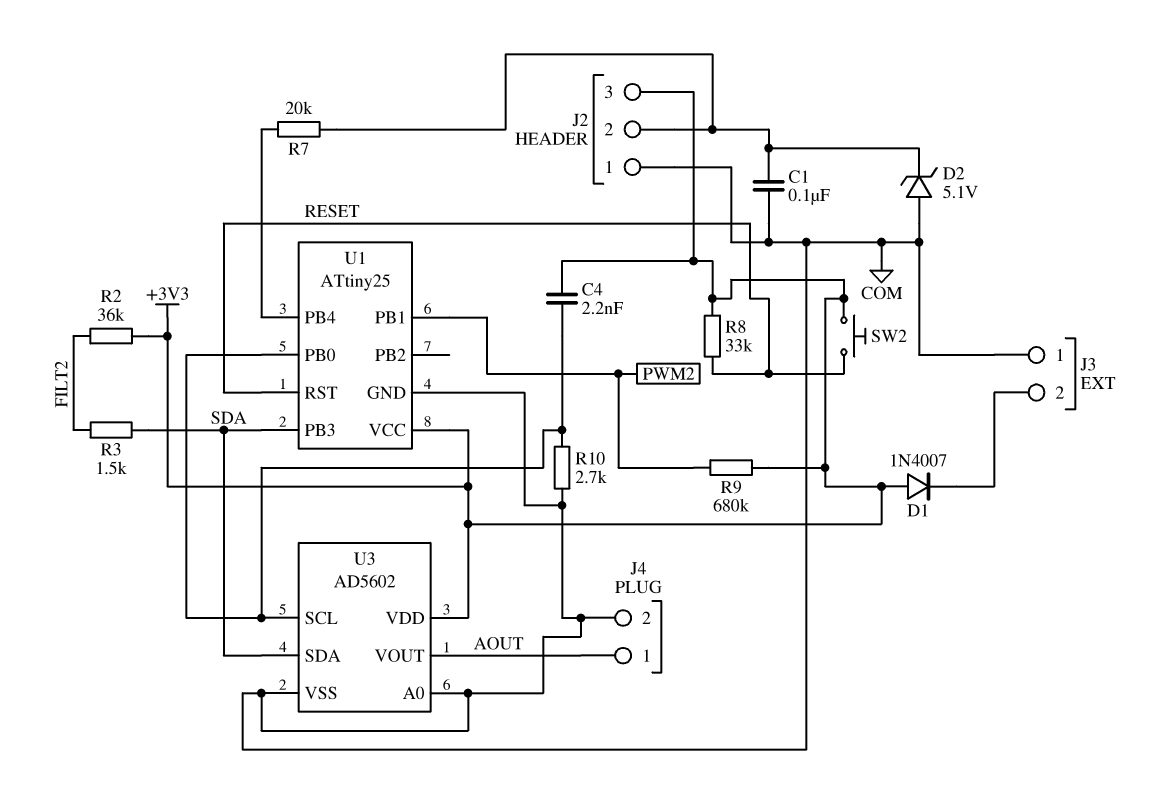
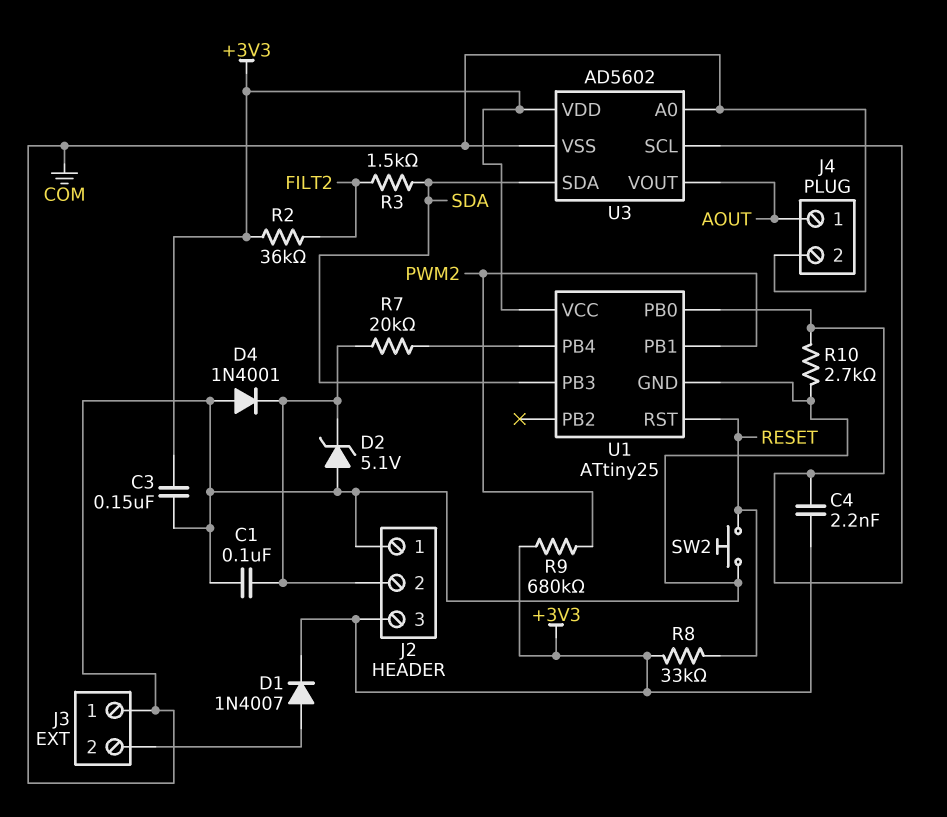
C3: none -> 150nF (+3V3, COM)
D1: diode 1N4007 (A +3V3, K J3/2) -> diode 1N4007 (A J3/2, K +3V3)
D4: none -> diode 1N4001 (A COM, K J2/2)
SW2: button (+3V3, RESET) -> button (COM, RESET)

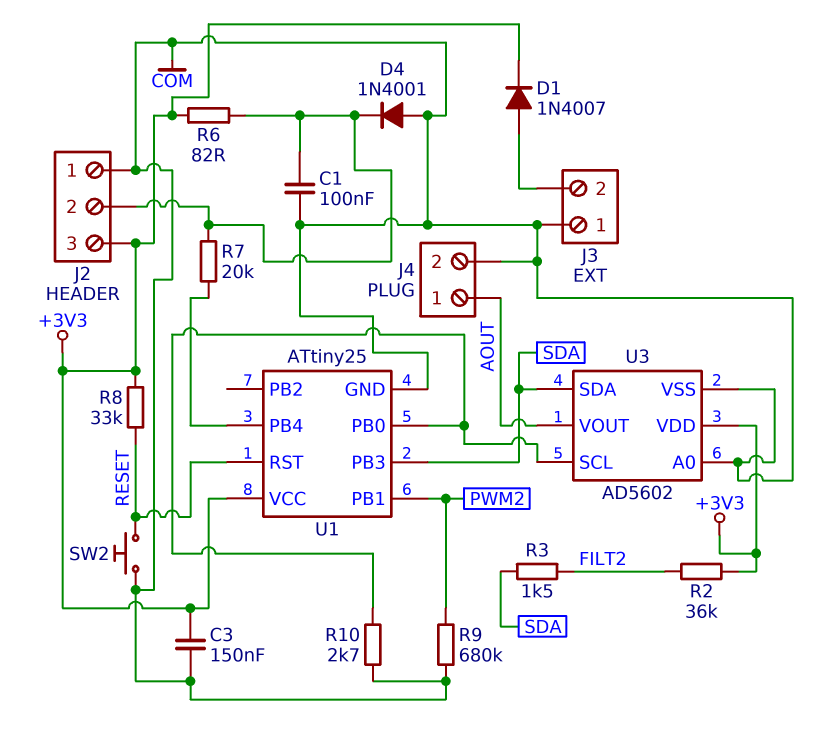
C4: 2.2nF (+3V3, U1/PB0) -> none
D2: zener 5.1V (A COM, K J2/2) -> none
R6: none -> 82 (+3V3, J2/2)
R9: 680k (+3V3, PWM2) -> 680k (COM, PWM2)

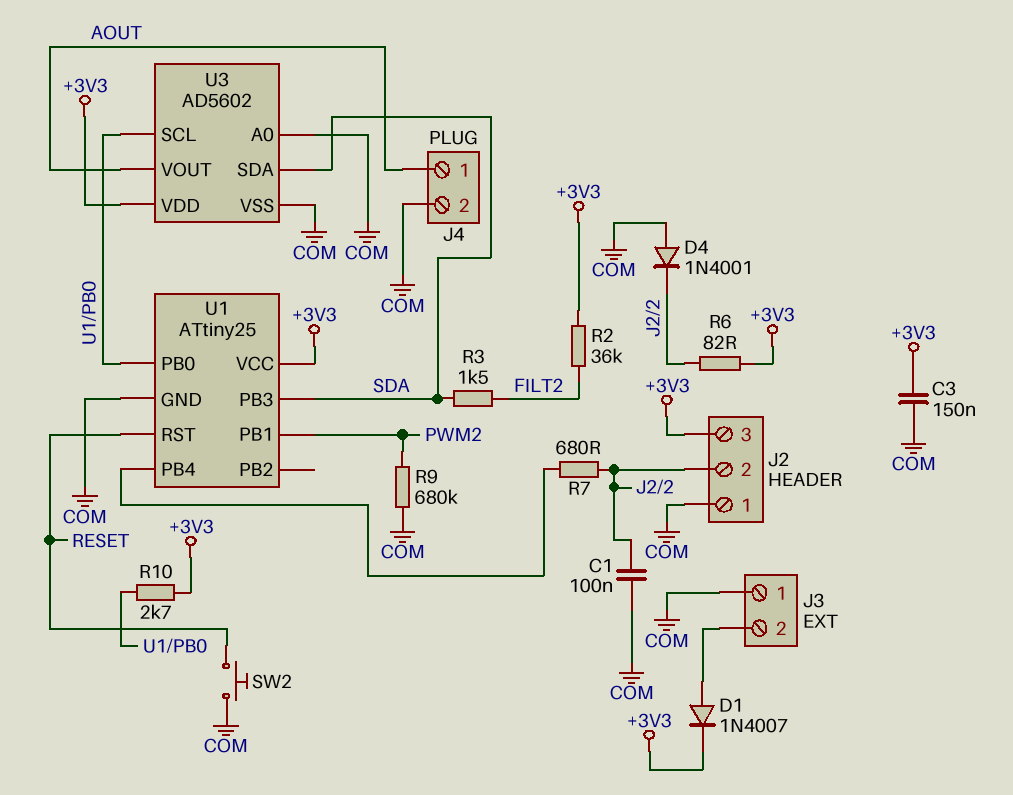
R7: 20k (J2/2, U1/PB4) -> 680 (J2/2, U1/PB4)
R8: 33k (+3V3, RESET) -> none
R10: 2.7k (COM, U1/PB0) -> 2.7k (+3V3, U1/PB0)

